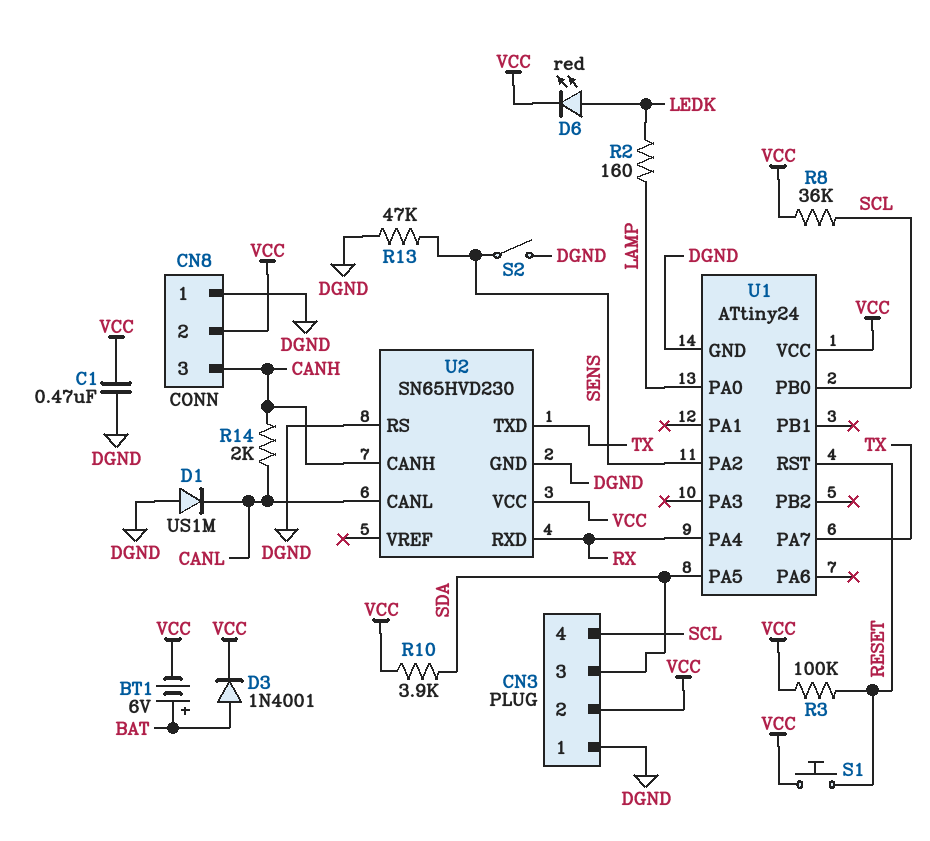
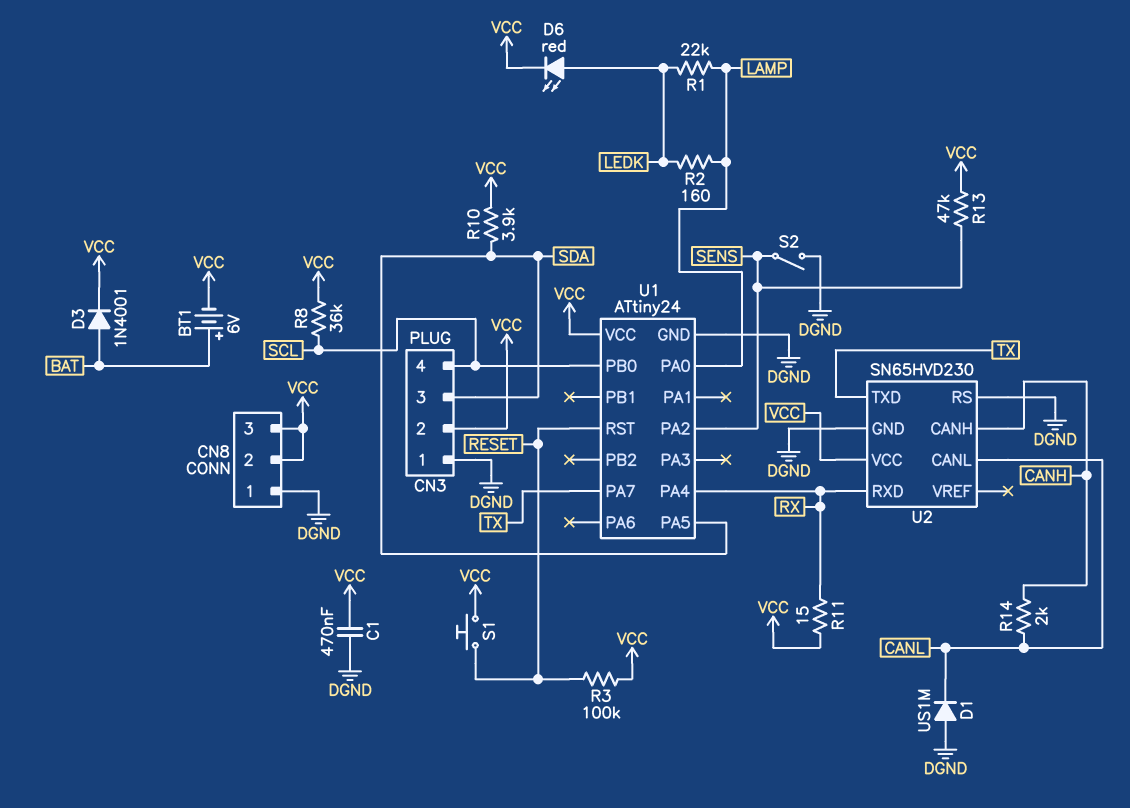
CN8 pin 3: CANH -> VCC
R1: none -> 22k (LAMP, LEDK)
R11: none -> 15 (RX, VCC)
R13: 47k (DGND, SENS) -> 47k (SENS, VCC)

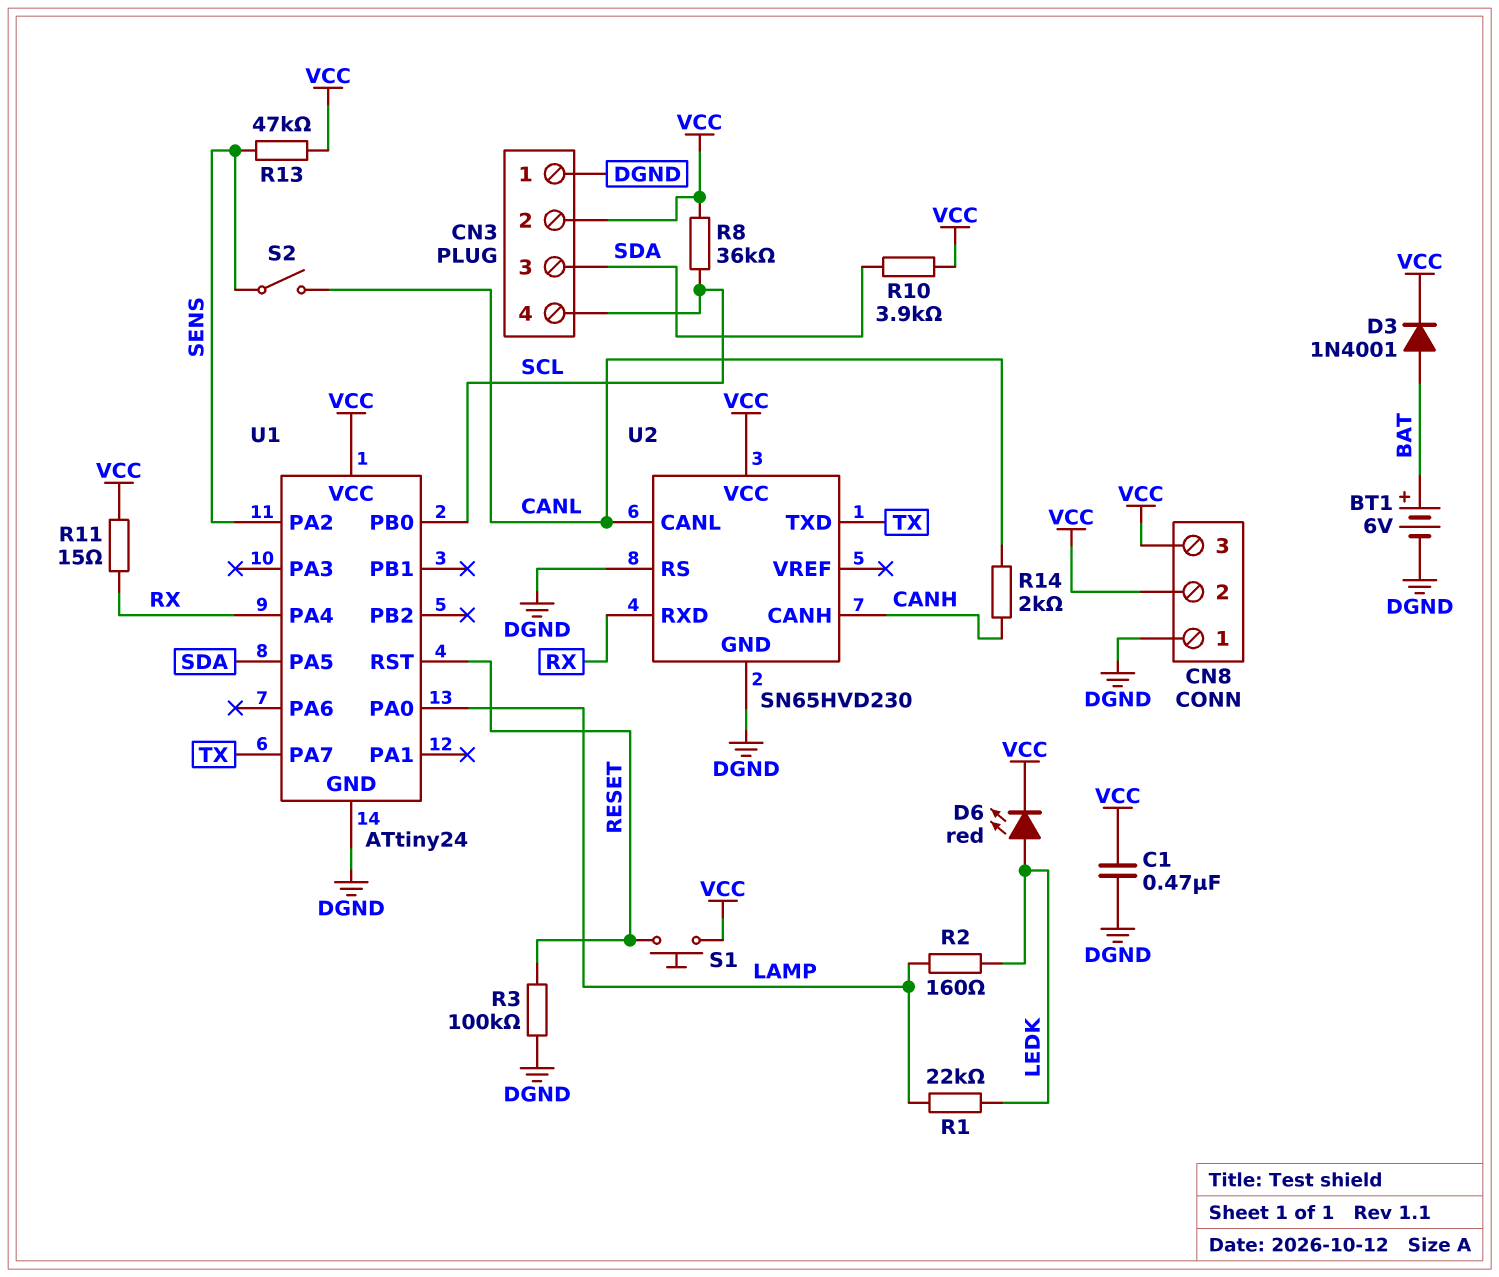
BT1: 6V (plus BAT, minus VCC) -> 6V (plus BAT, minus DGND)
D1: diode US1M (A DGND, K CANL) -> none
R3: 100k (RESET, VCC) -> 100k (DGND, RESET)
S2: switch (DGND, SENS) -> switch (CANL, SENS)

